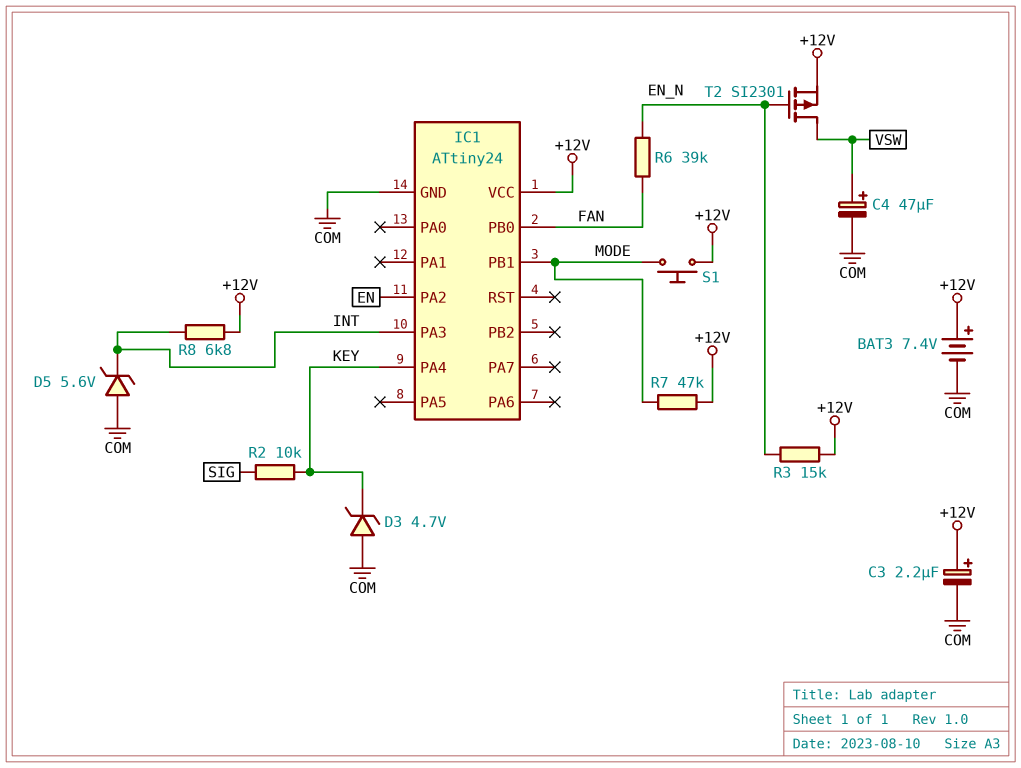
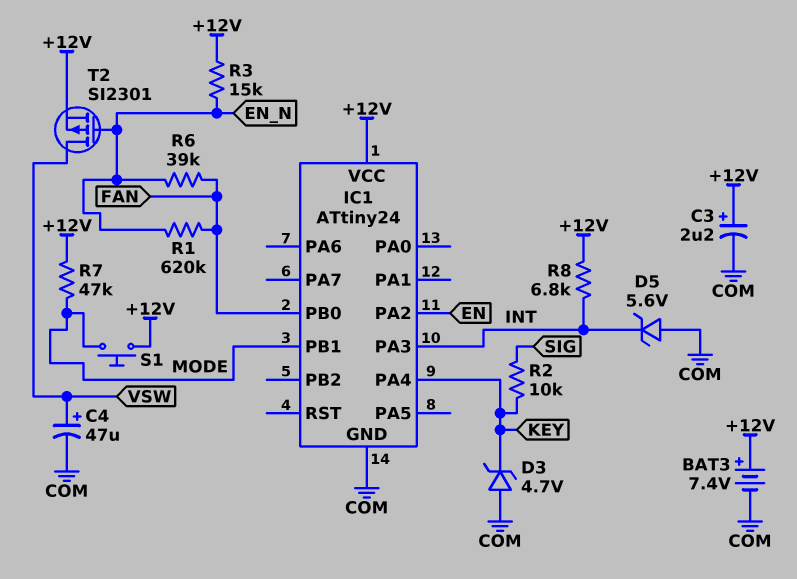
R1: none -> 620k (EN_N, FAN)

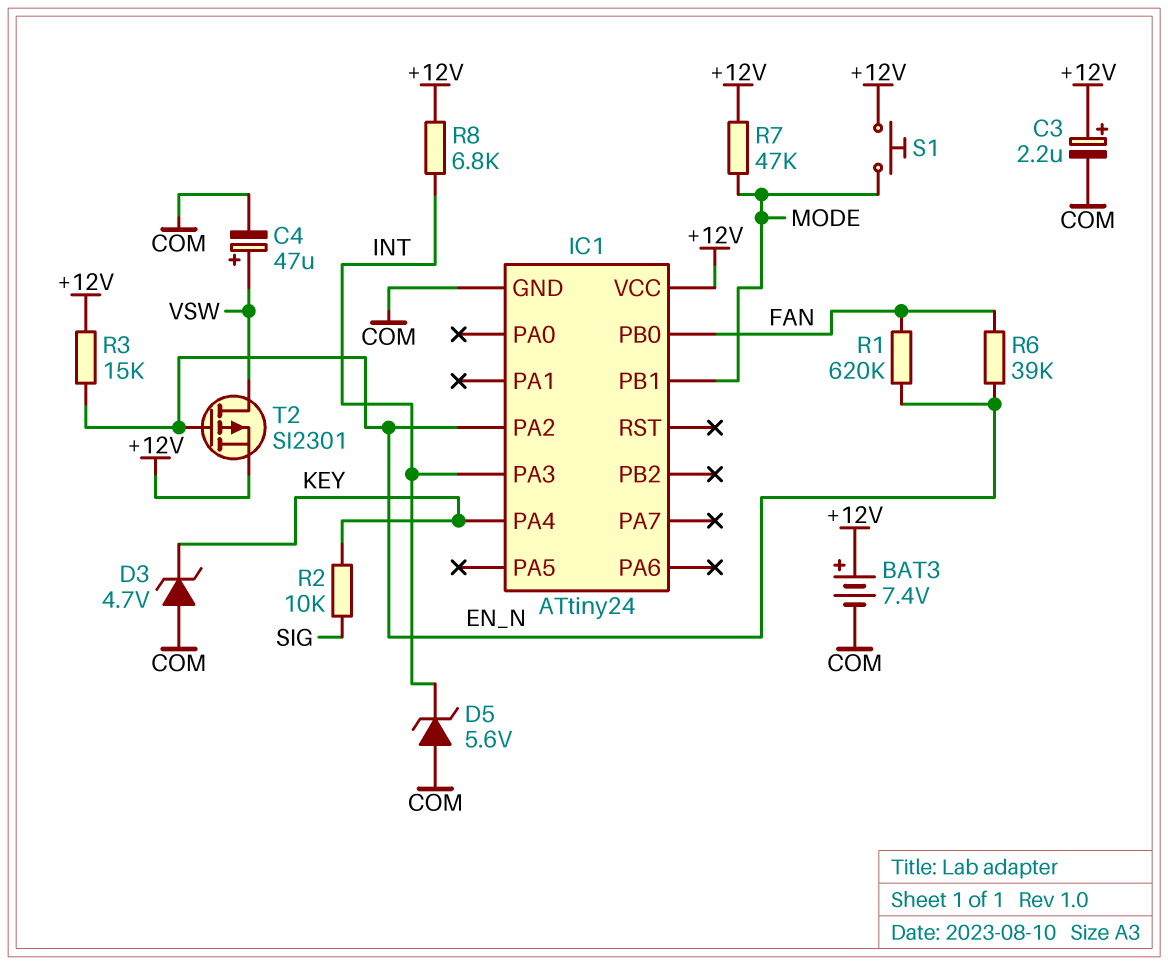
IC1 pin PA2: EN -> EN_N

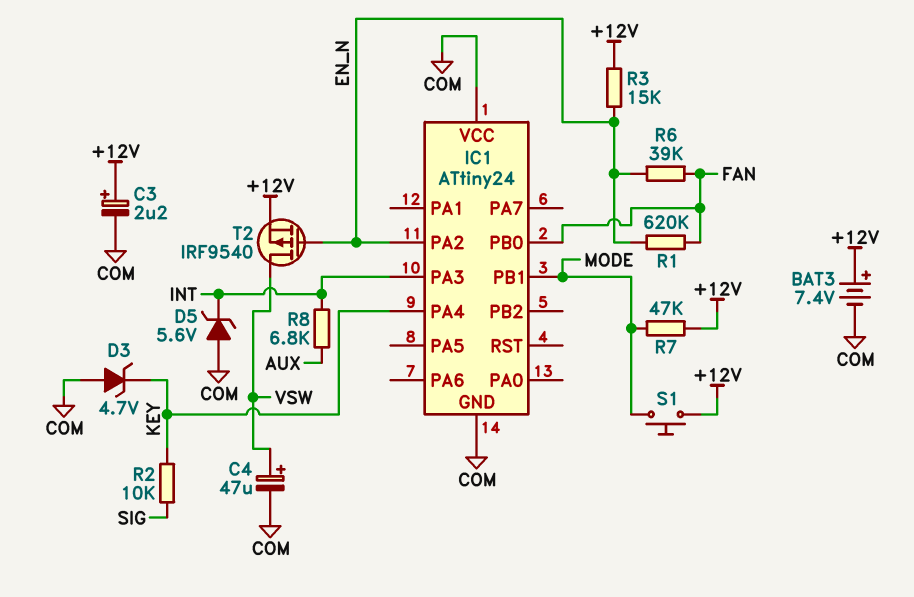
IC1 pin VCC: +12V -> COM
R8: 6.8k (+12V, INT) -> 6.8k (AUX, INT)
T2: PMOS SI2301 (G EN_N, D VSW, S +12V) -> PMOS IRF9540 (G EN_N, D VSW, S +12V)

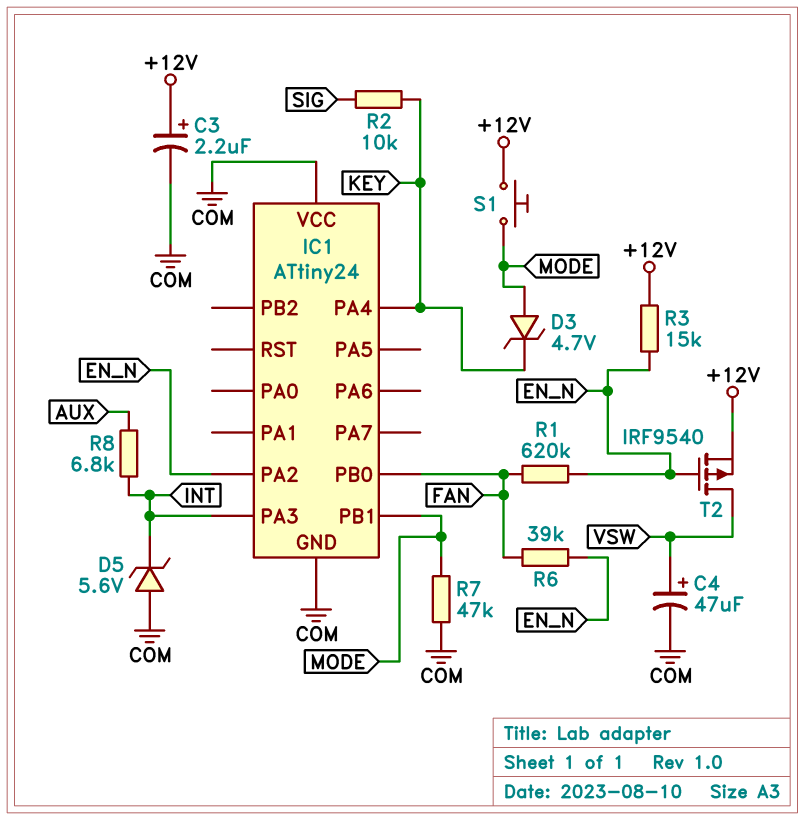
BAT3: 7.4V (plus +12V, minus COM) -> none
D3: zener 4.7V (A COM, K KEY) -> zener 4.7V (A MODE, K KEY)
R7: 47k (+12V, MODE) -> 47k (COM, MODE)

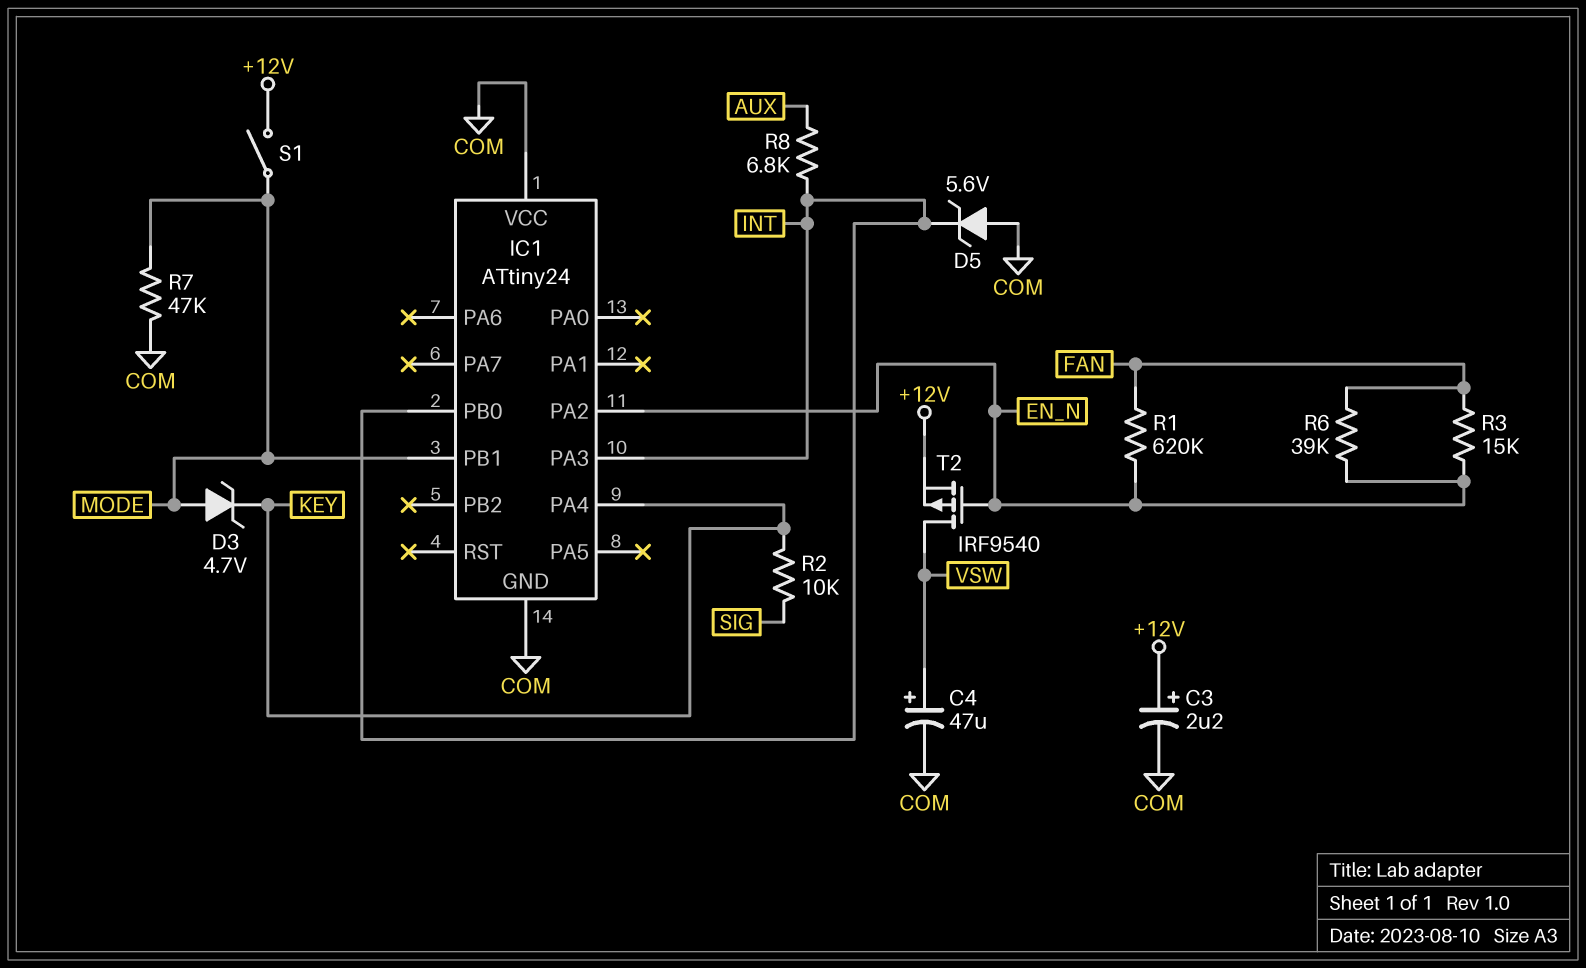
IC1 pin PB0: FAN -> INT
R3: 15k (+12V, EN_N) -> 15k (EN_N, FAN)
S1: button (+12V, MODE) -> switch (+12V, MODE)

